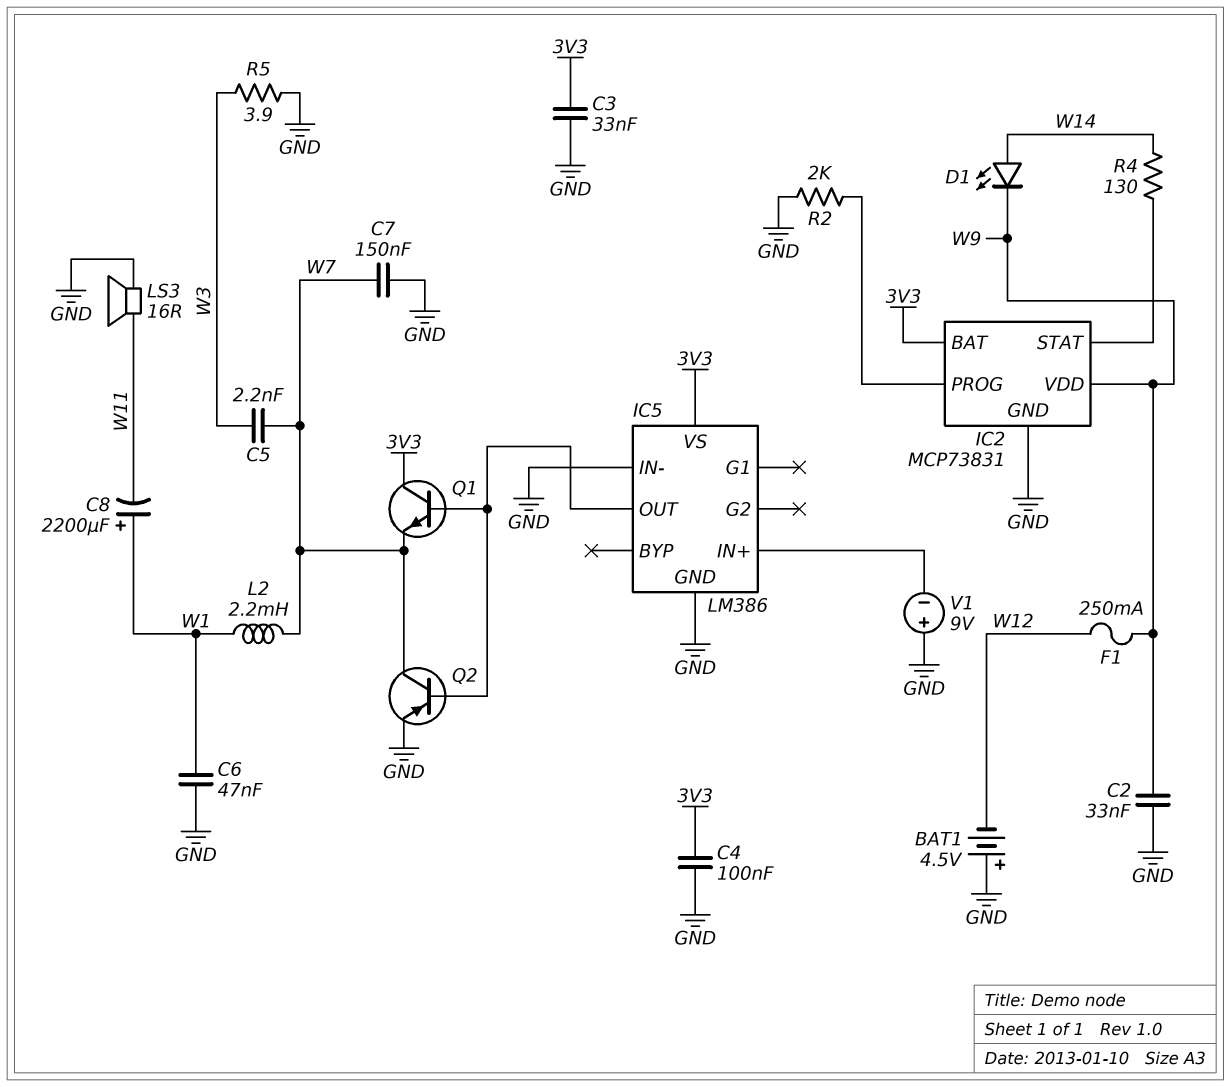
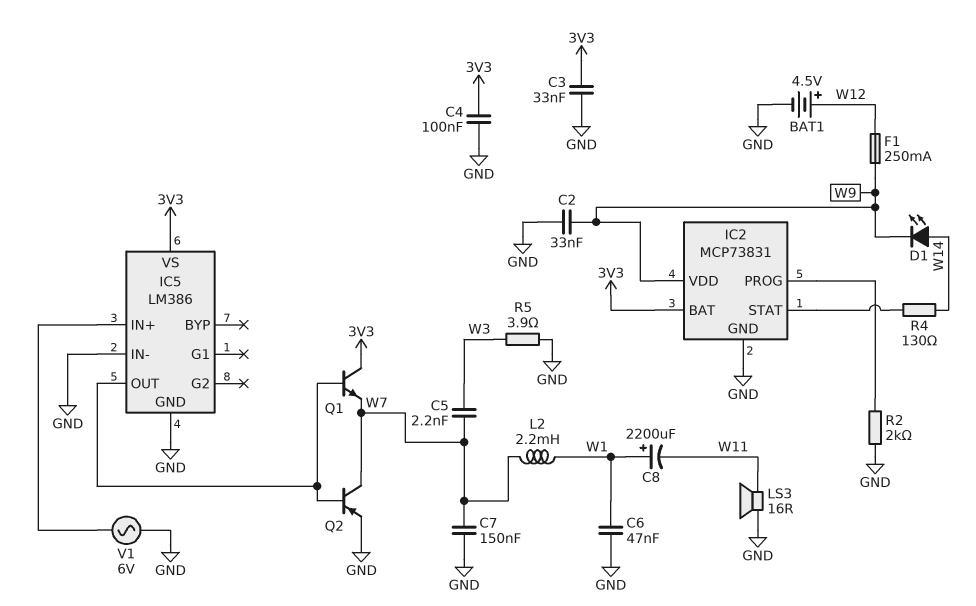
BAT1: 4.5V (plus GND, minus W12) -> 4.5V (plus W12, minus GND)
V1: 9V (plus GND, minus IC5/IN+) -> AC 6V (GND, IC5/IN+)

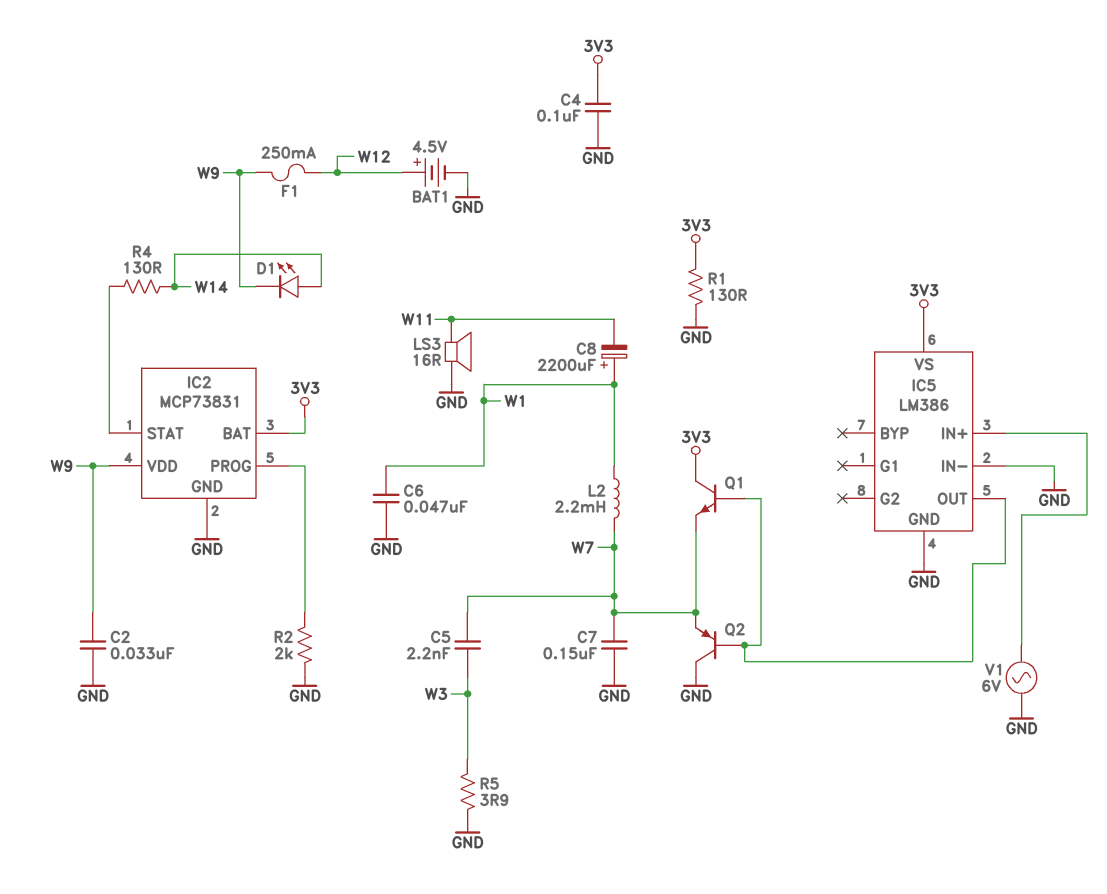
C3: 33nF (3V3, GND) -> none
Q2: PNP (B IC5/OUT, C W7, E GND) -> PNP (B IC5/OUT, C GND, E W7)
R1: none -> 130 (3V3, GND)

